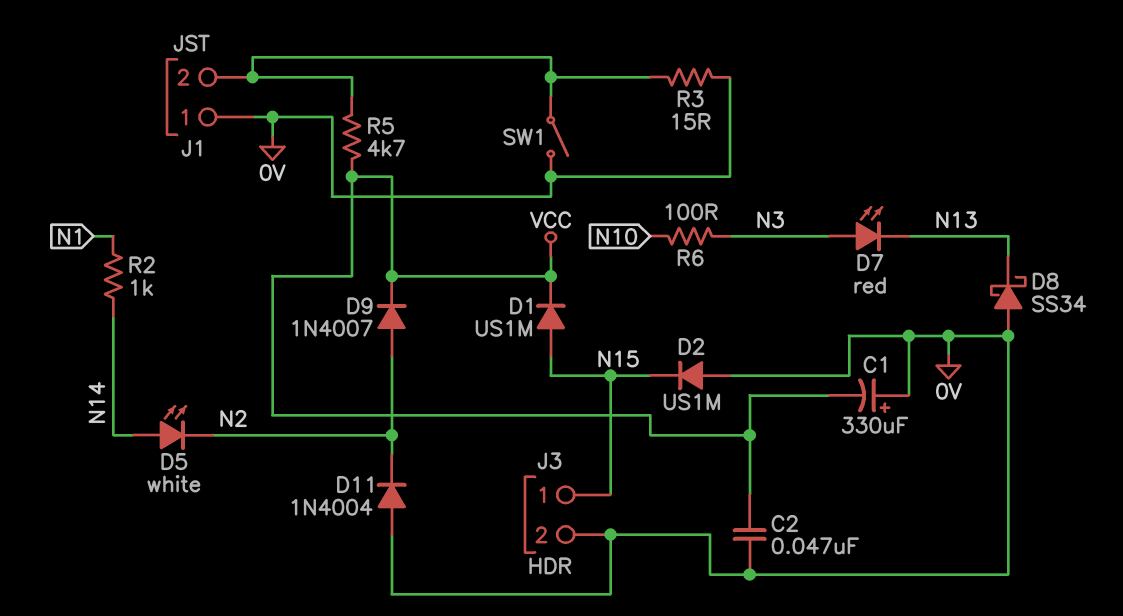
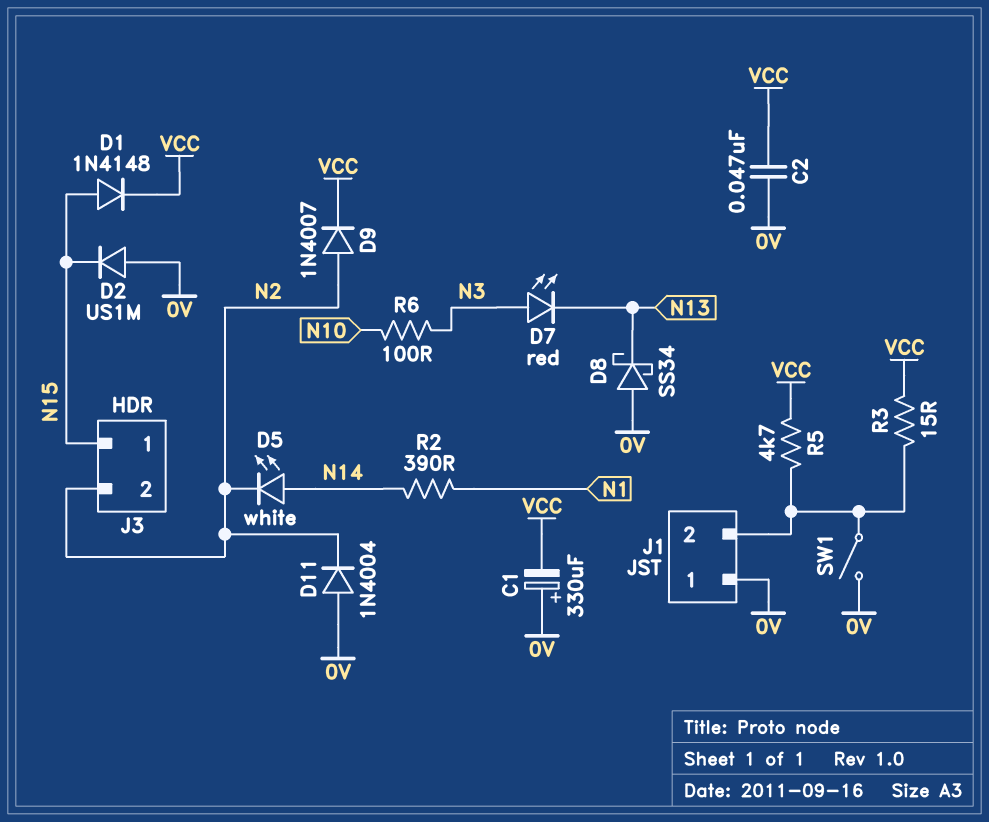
D1: diode US1M (A N15, K VCC) -> diode 1N4148 (A N15, K VCC)
J3 pin 2: 0V -> N2
R2: 1k (N1, N14) -> 390 (N1, N14)
R3: 15 (0V, J1/2) -> 15 (J1/2, VCC)

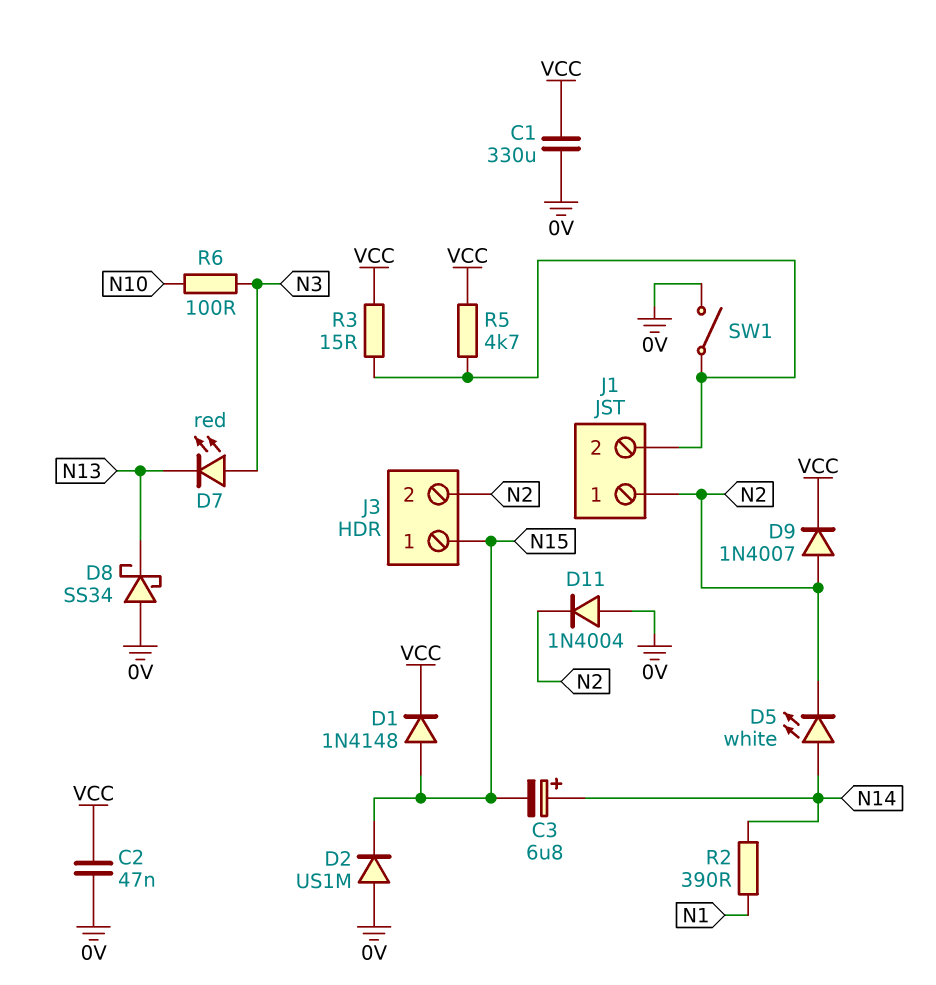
C1: 330uF (plus 0V, minus VCC) -> 330uF (0V, VCC)
C3: none -> 6.8uF (plus N14, minus N15)
J1 pin 1: 0V -> N2

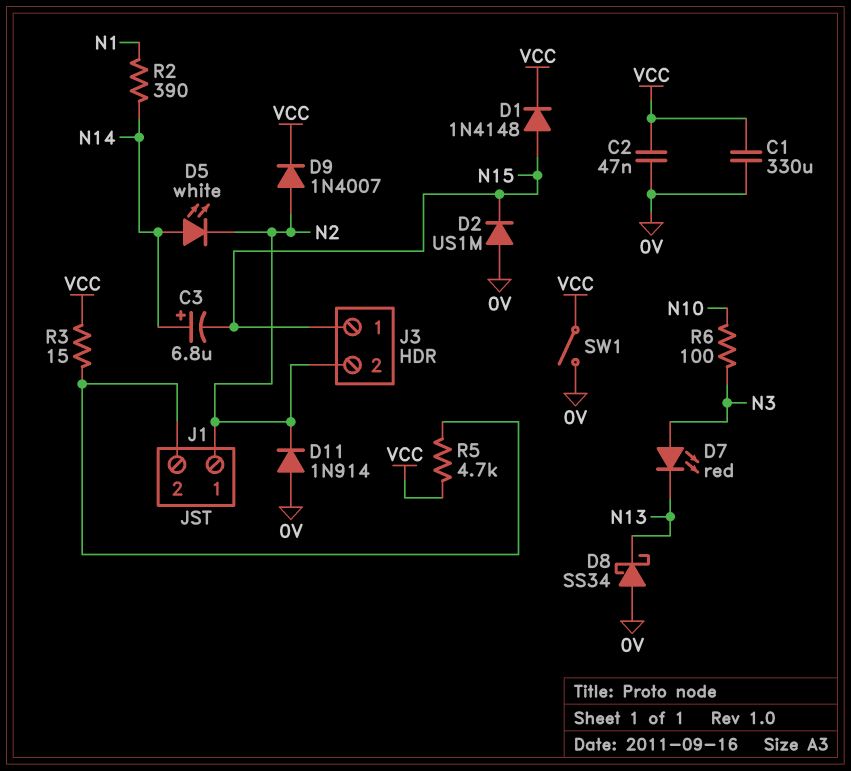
D11: diode 1N4004 (A 0V, K N2) -> diode 1N914 (A 0V, K N2)
SW1: switch (0V, J1/2) -> switch (0V, VCC)

